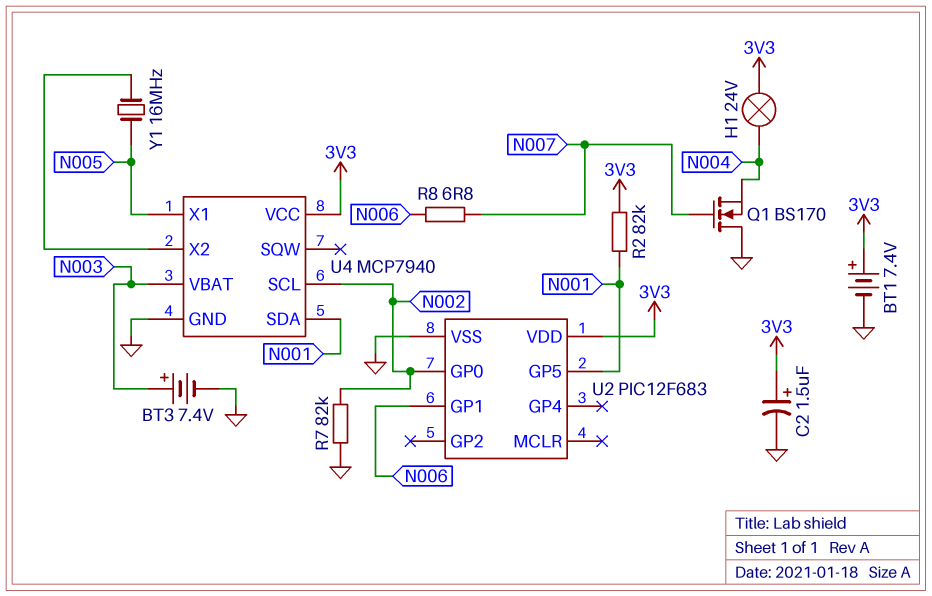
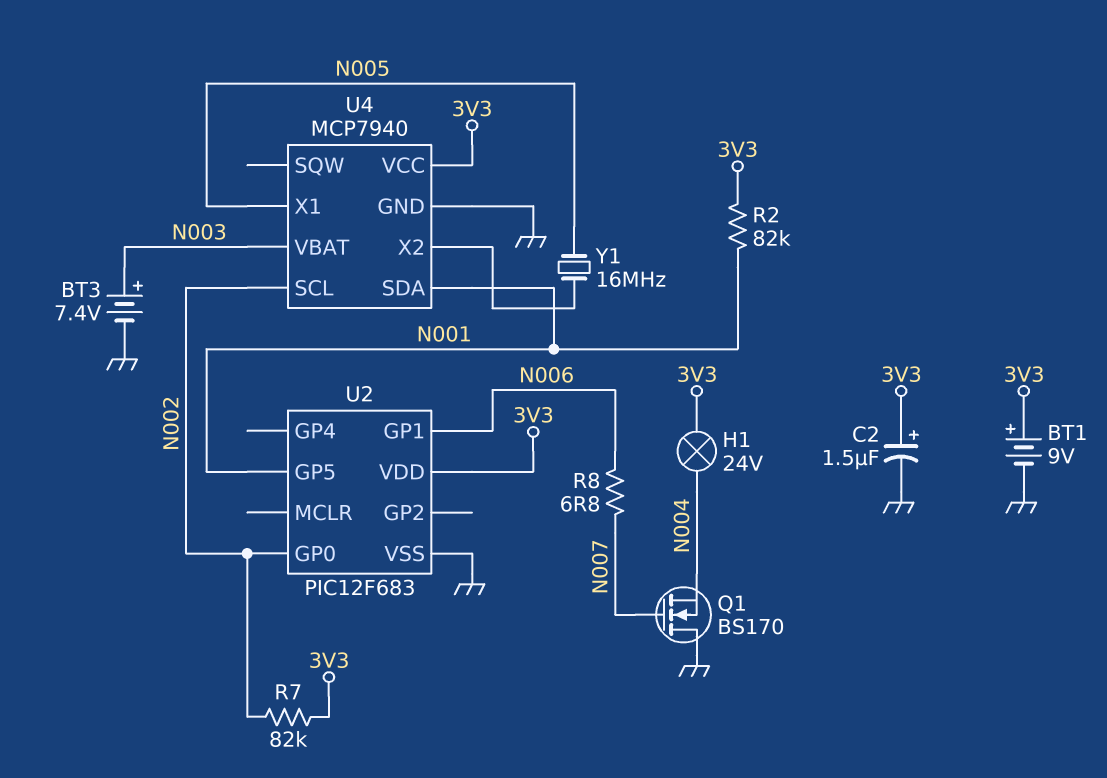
BT1: 7.4V (plus 3V3, minus GND) -> 9V (plus 3V3, minus GND)
R7: 82k (GND, N002) -> 82k (3V3, N002)

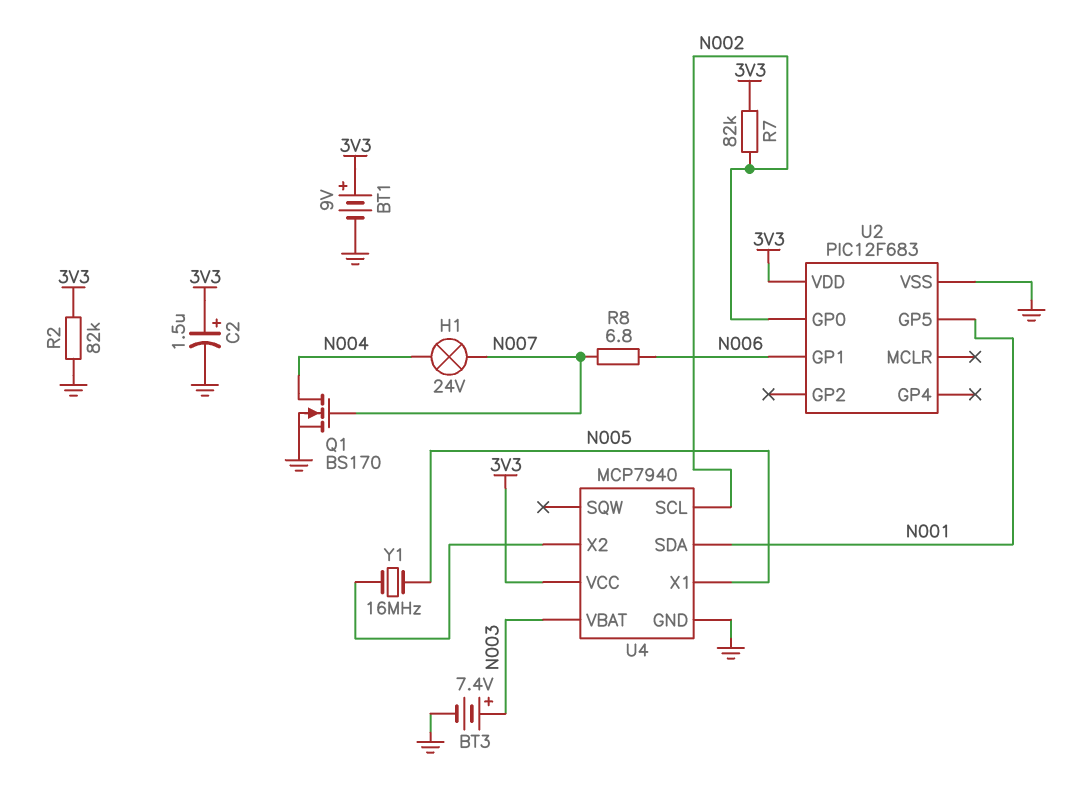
H1: lamp 24V (3V3, N004) -> lamp 24V (N004, N007)
Q1: NMOS BS170 (G N007, D GND, S N004) -> NMOS BS170 (G N007, D N004, S GND)
R2: 82k (3V3, N001) -> 82k (3V3, GND)

